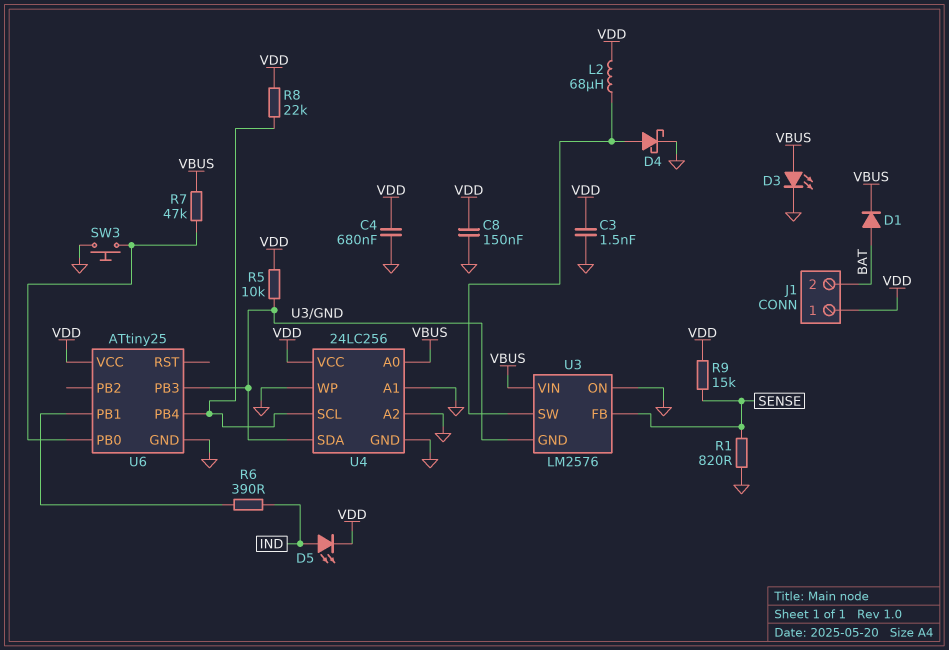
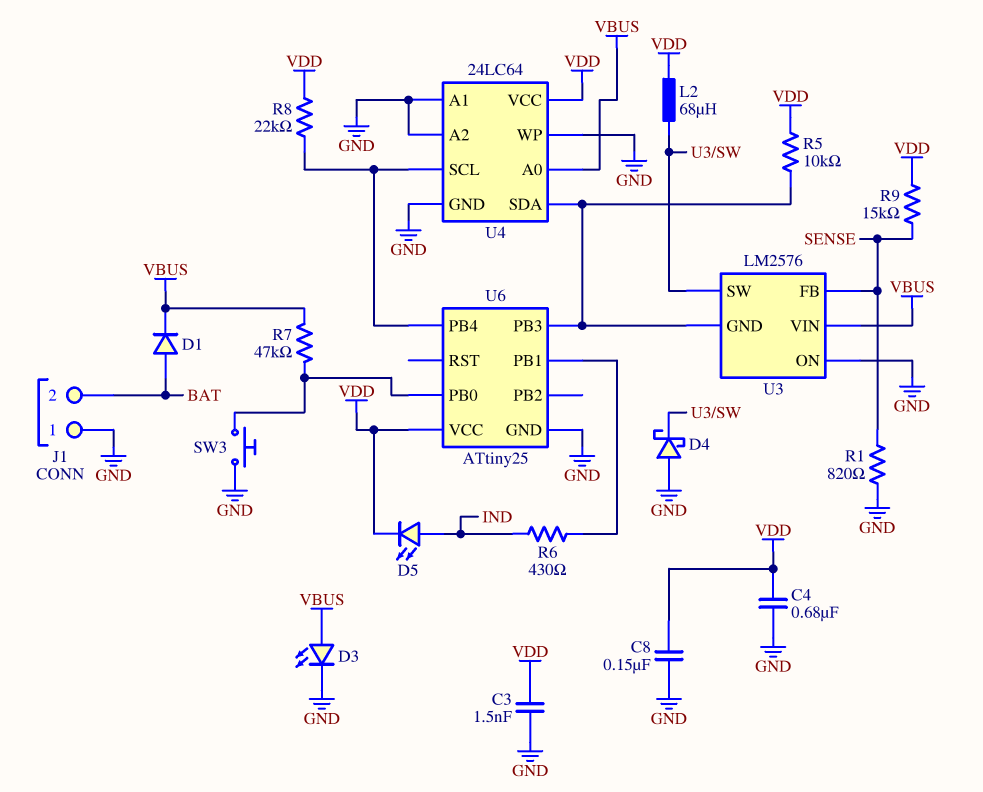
D4: schottky (A U3/SW, K GND) -> schottky (A GND, K U3/SW)
J1 pin 1: VDD -> GND
R6: 390 (IND, U6/PB1) -> 430 (IND, U6/PB1)
U4: 24LC256 -> 24LC64

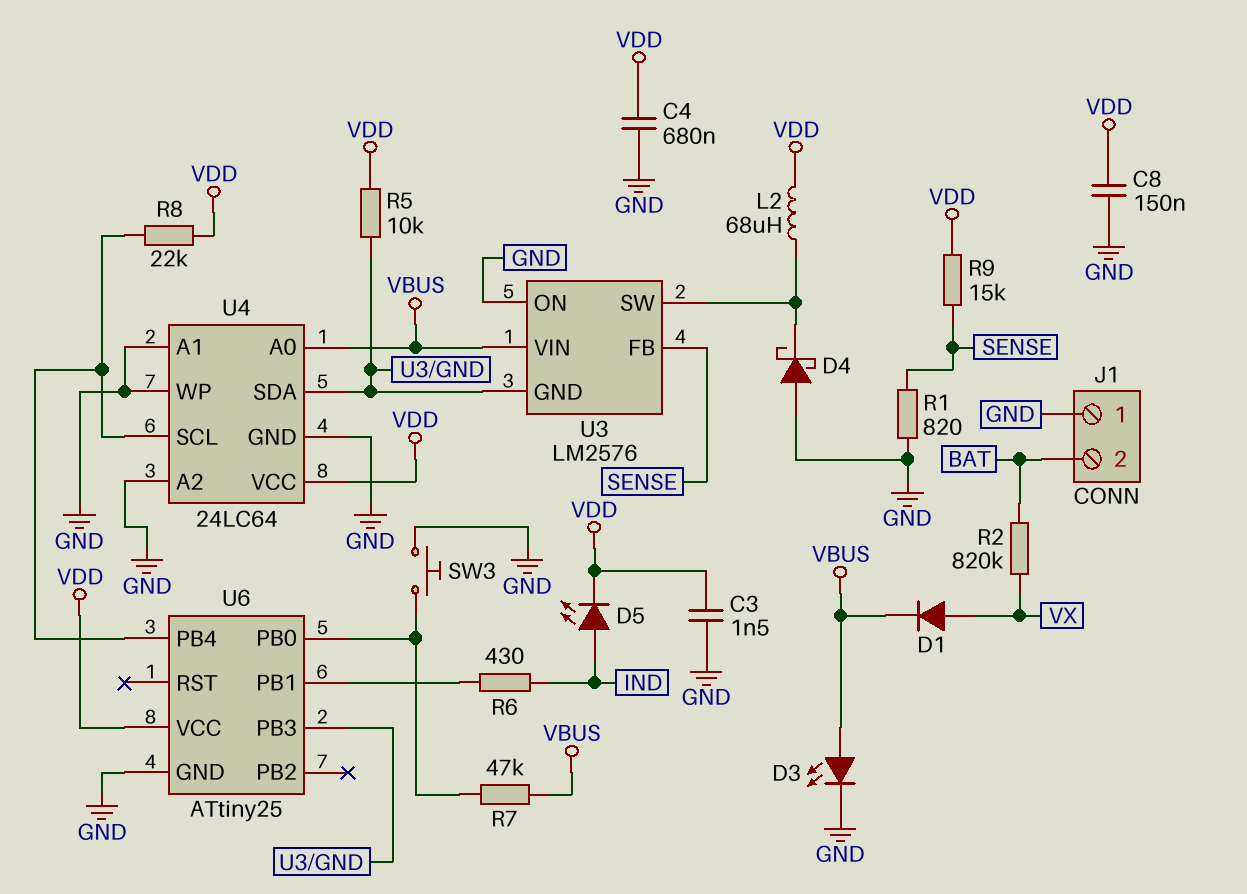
D1: diode (A BAT, K VBUS) -> diode (A VX, K VBUS)
R2: none -> 820k (BAT, VX)

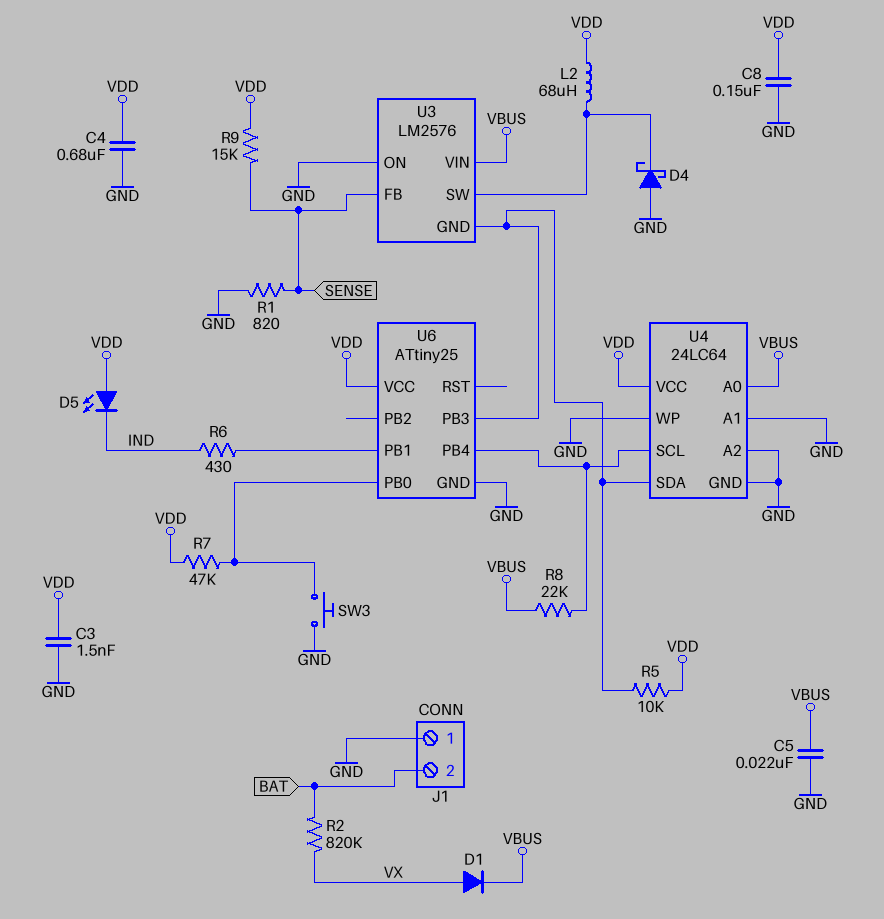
C5: none -> 22nF (GND, VBUS)
D3: LED (A VBUS, K GND) -> none
D5: LED (A IND, K VDD) -> LED (A VDD, K IND)
R7: 47k (U6/PB0, VBUS) -> 47k (U6/PB0, VDD)
R8: 22k (U4/SCL, VDD) -> 22k (U4/SCL, VBUS)

